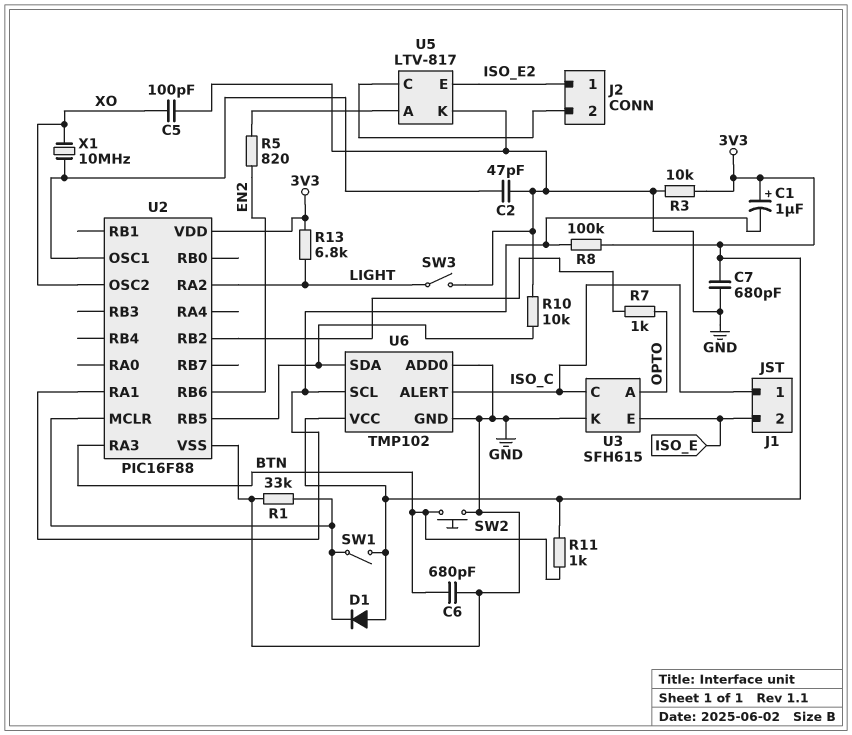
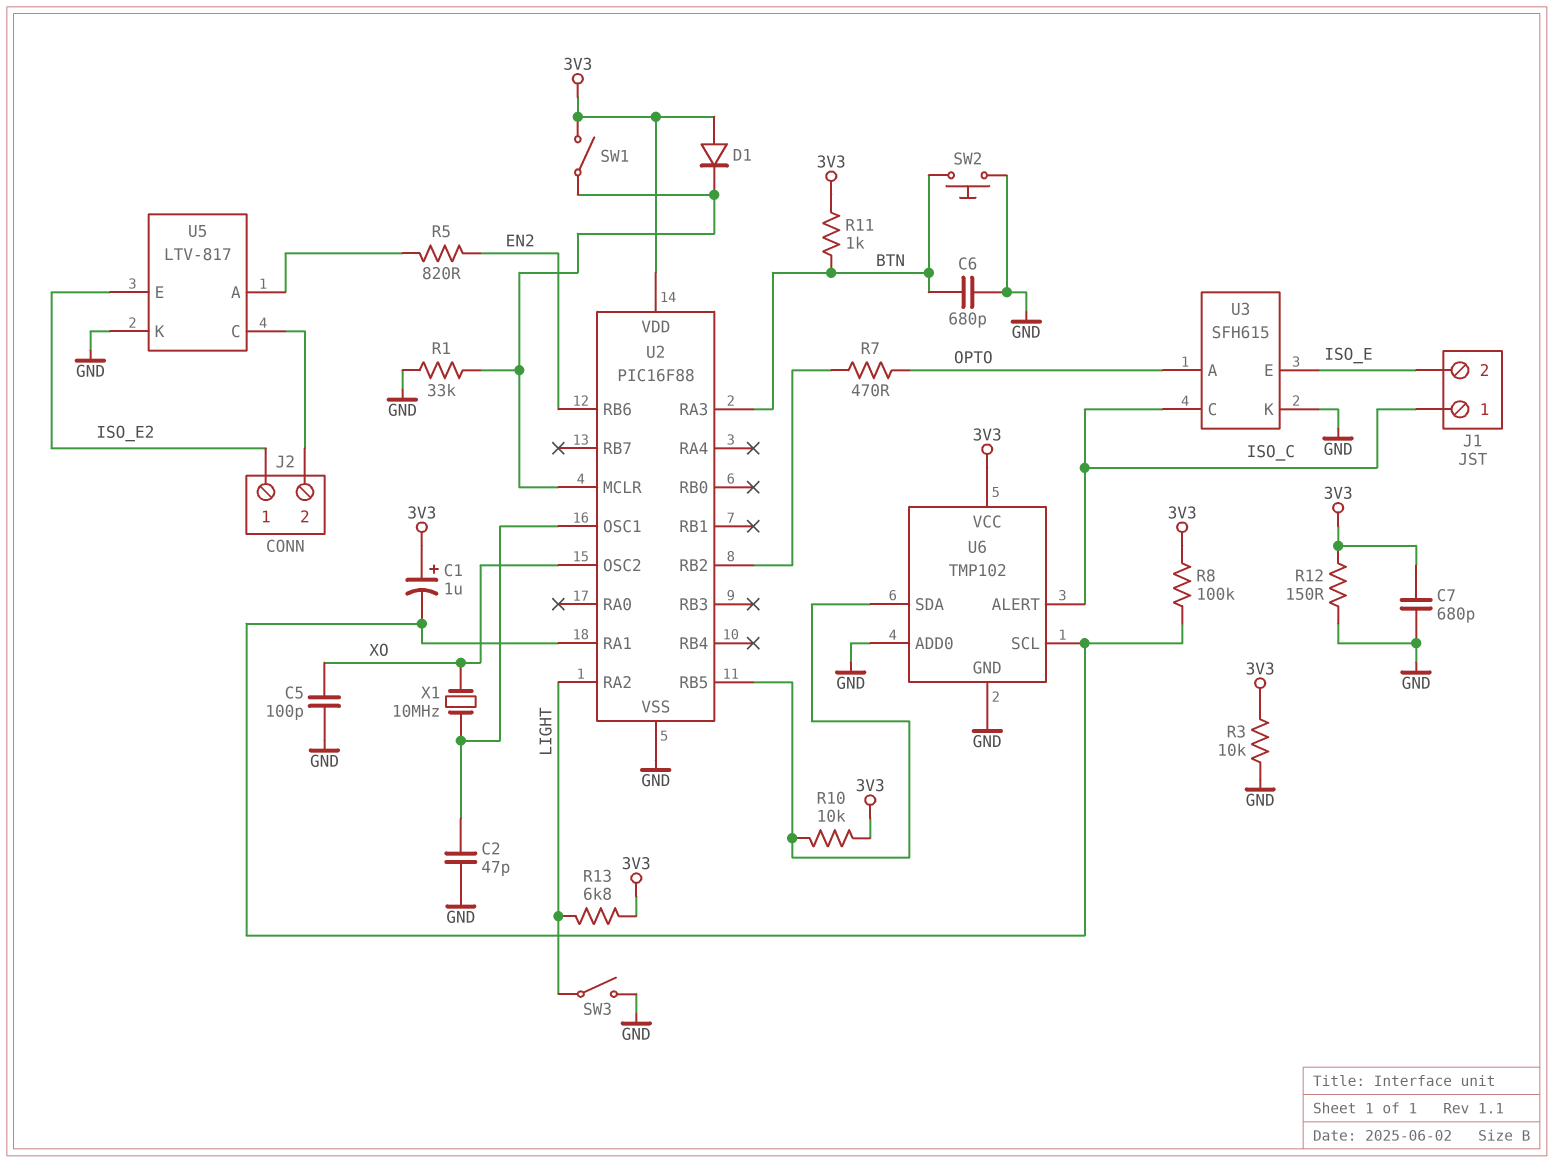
R7: 1k (OPTO, U2/RB2) -> 470 (OPTO, U2/RB2)
R10: 10k (GND, U2/RB5) -> 10k (3V3, U2/RB5)
R12: none -> 150 (3V3, GND)

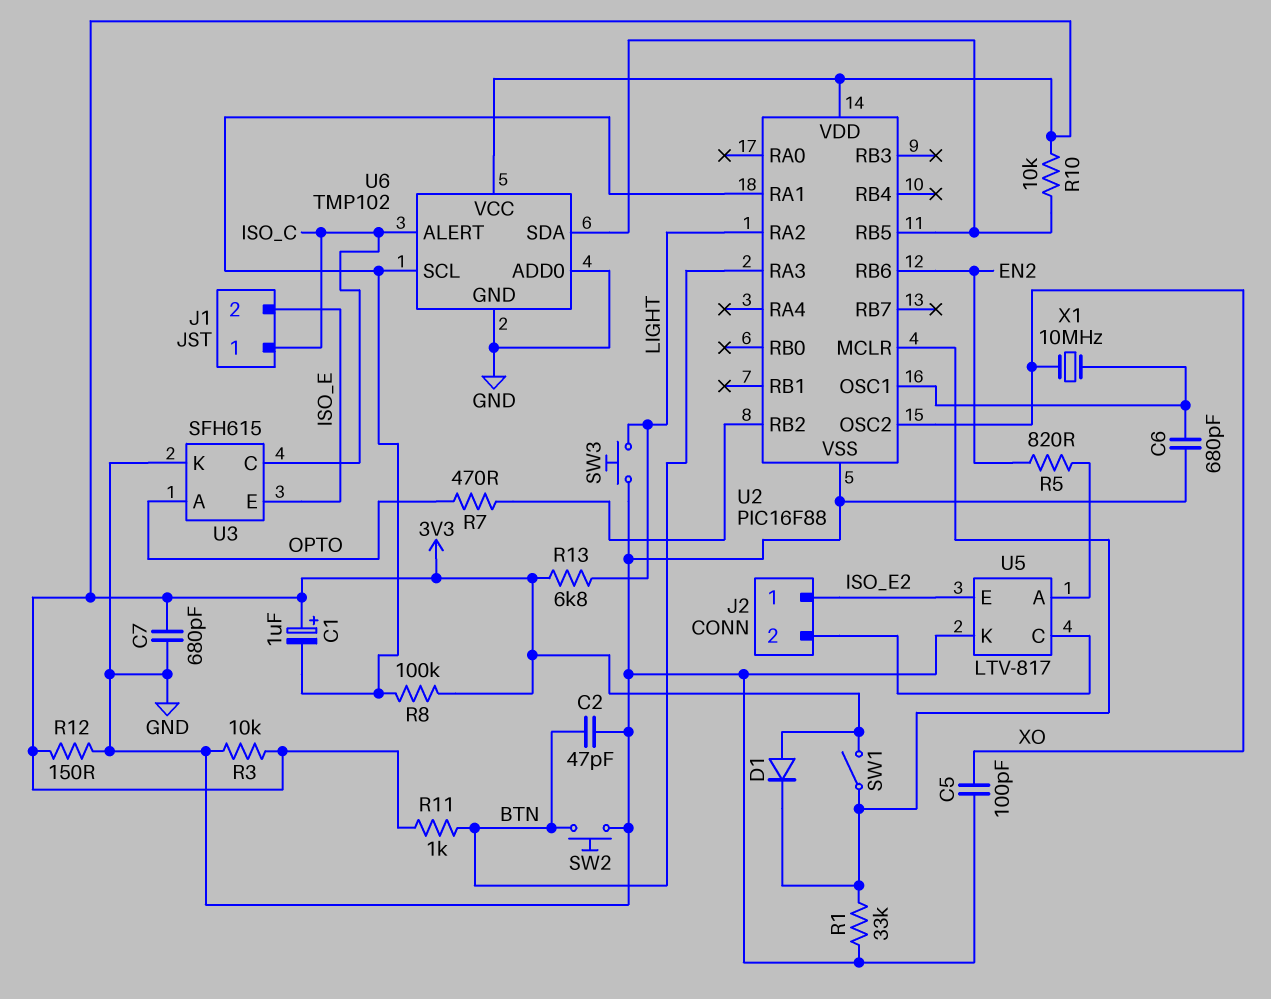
C2: 47pF (GND, U2/OSC1) -> 47pF (BTN, GND)
C6: 680pF (BTN, GND) -> 680pF (GND, U2/OSC1)
SW3: switch (GND, LIGHT) -> button (GND, LIGHT)

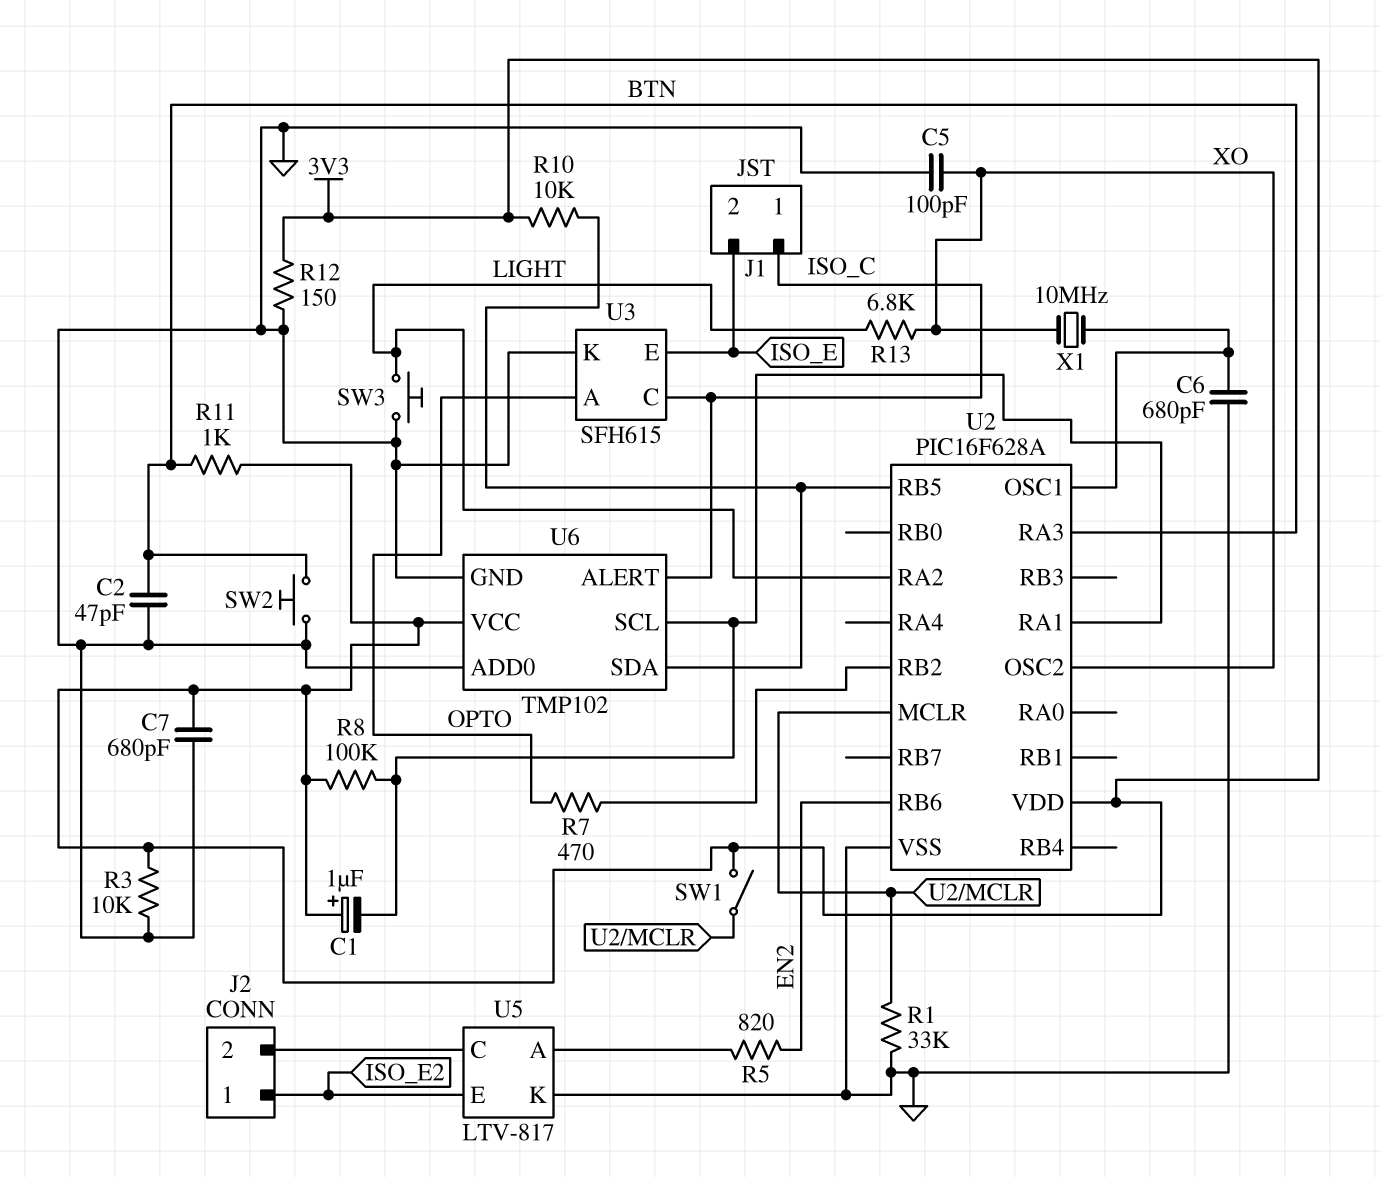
D1: diode (A 3V3, K U2/MCLR) -> none
R13: 6.8k (3V3, LIGHT) -> 6.8k (LIGHT, XO)
U2: PIC16F88 -> PIC16F628A

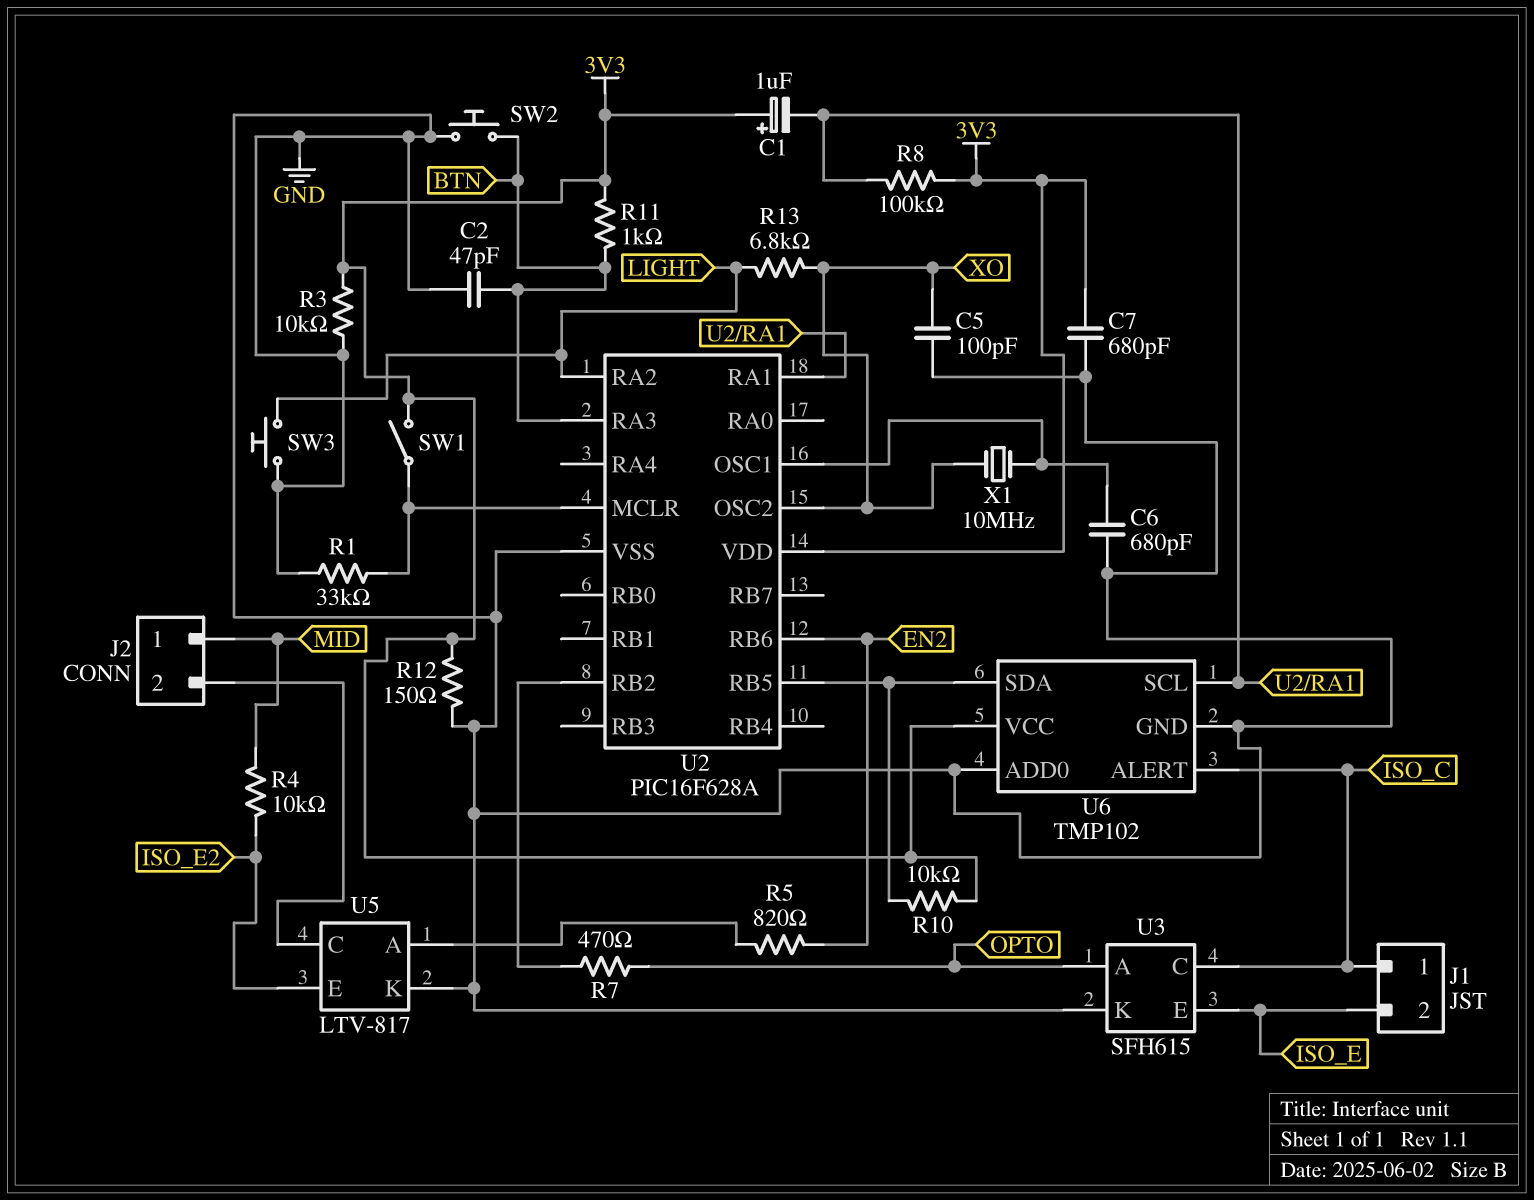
J2 pin 1: ISO_E2 -> MID
R4: none -> 10k (ISO_E2, MID)

